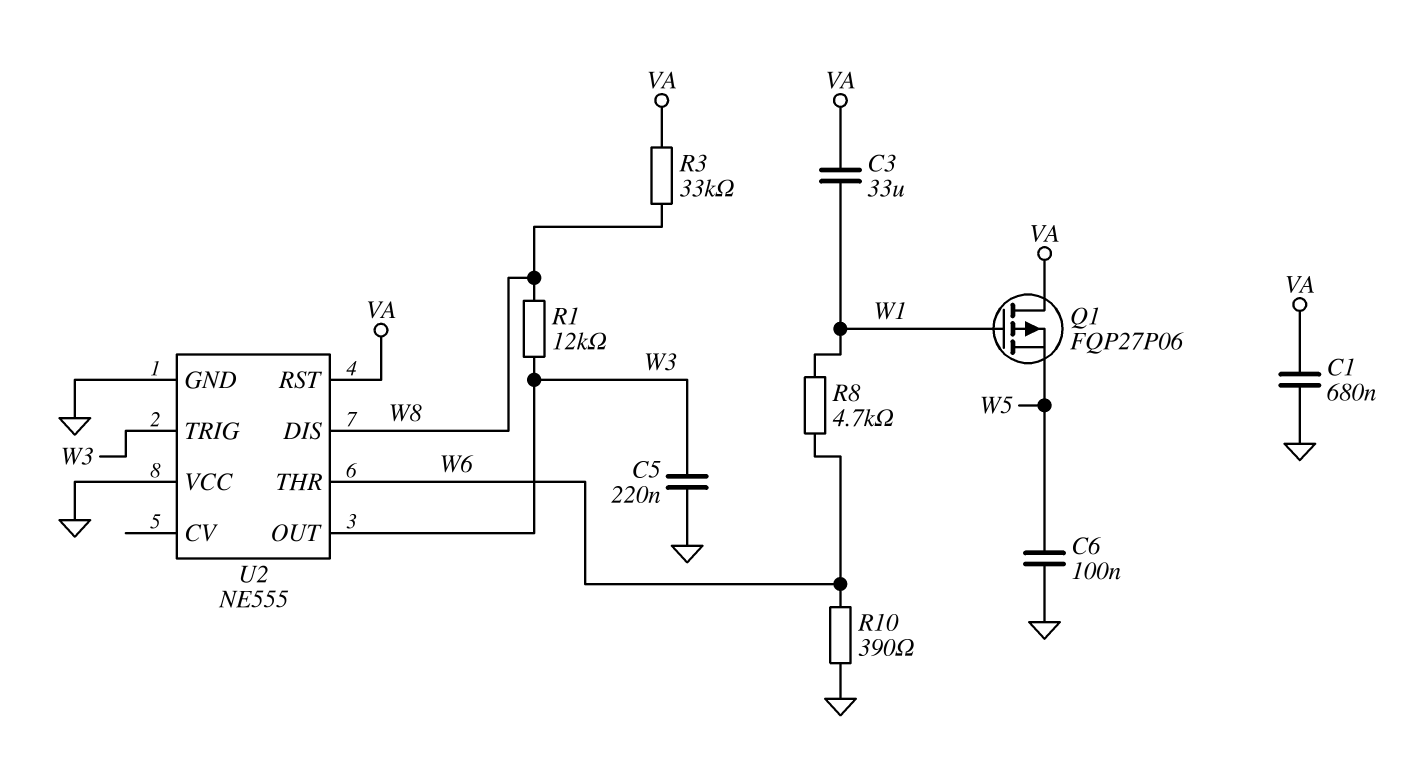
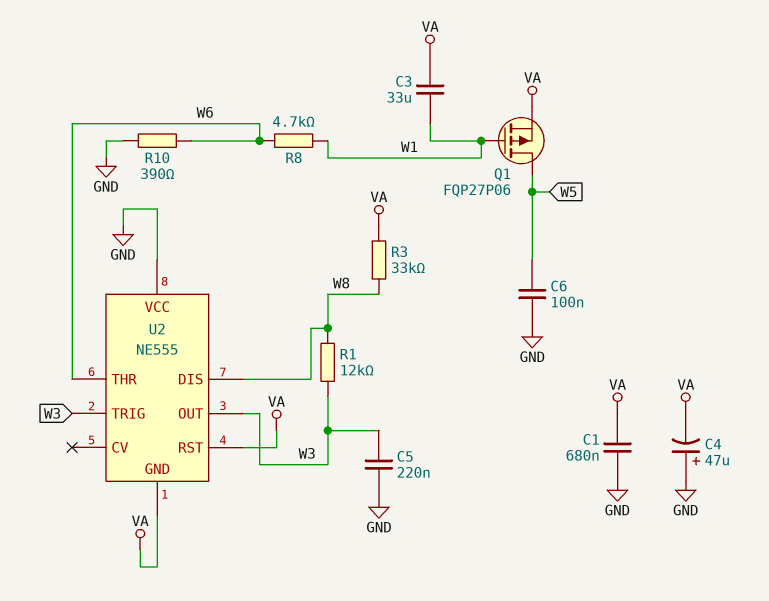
C4: none -> 47uF (plus GND, minus VA)
Q1: PMOS FQP27P06 (G W1, D VA, S W5) -> PMOS FQP27P06 (G W1, D W5, S VA)
U2 pin GND: GND -> VA

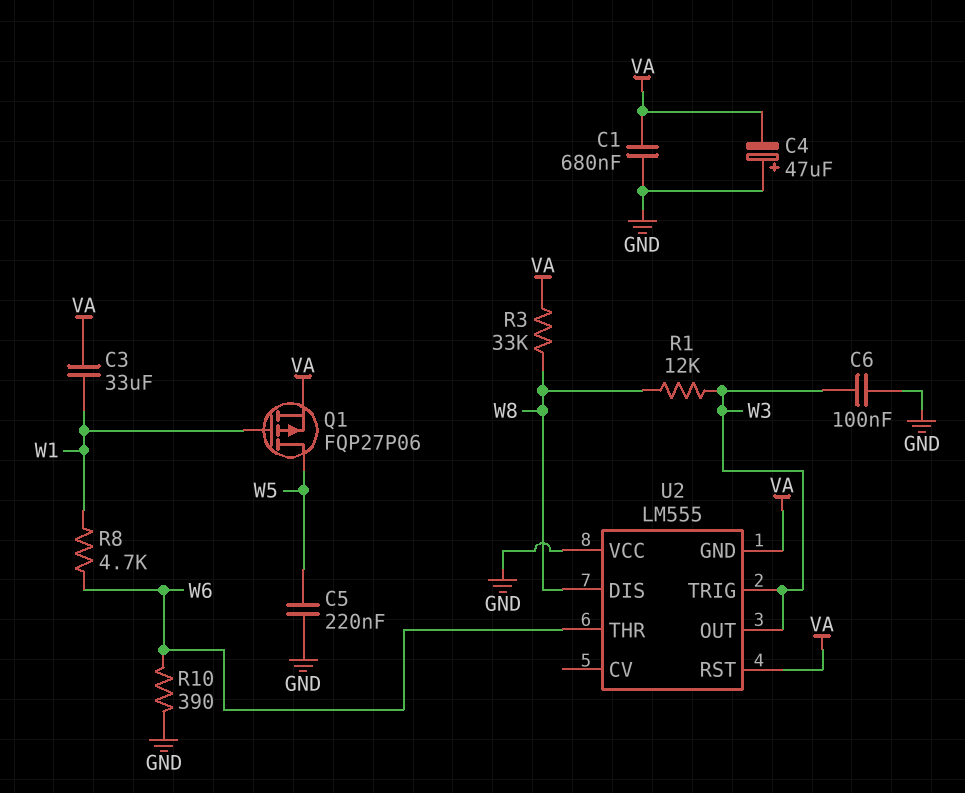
C5: 220nF (GND, W3) -> 220nF (GND, W5)
C6: 100nF (GND, W5) -> 100nF (GND, W3)
U2: NE555 -> LM555

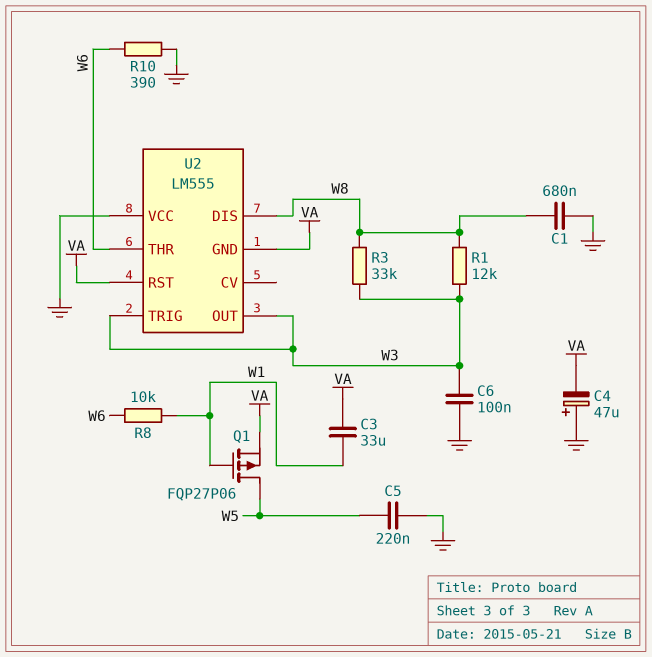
C1: 680nF (GND, VA) -> 680nF (GND, W8)
R3: 33k (VA, W8) -> 33k (W3, W8)
R8: 4.7k (W1, W6) -> 10k (W1, W6)

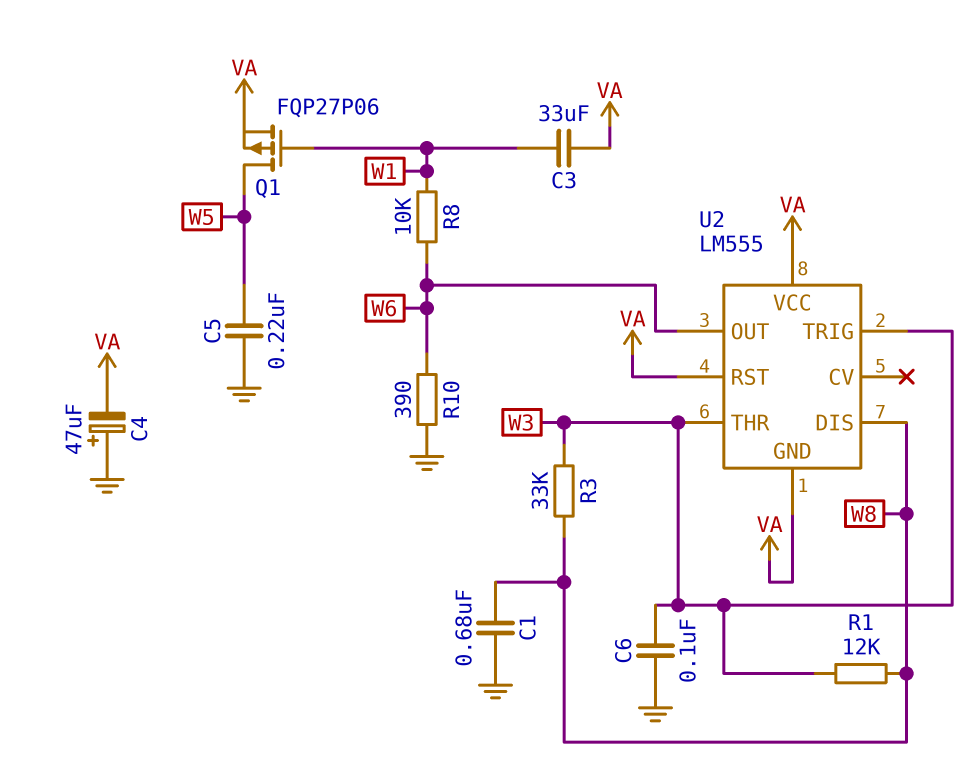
U2 pin OUT: W3 -> W6
U2 pin THR: W6 -> W3
U2 pin VCC: GND -> VA

